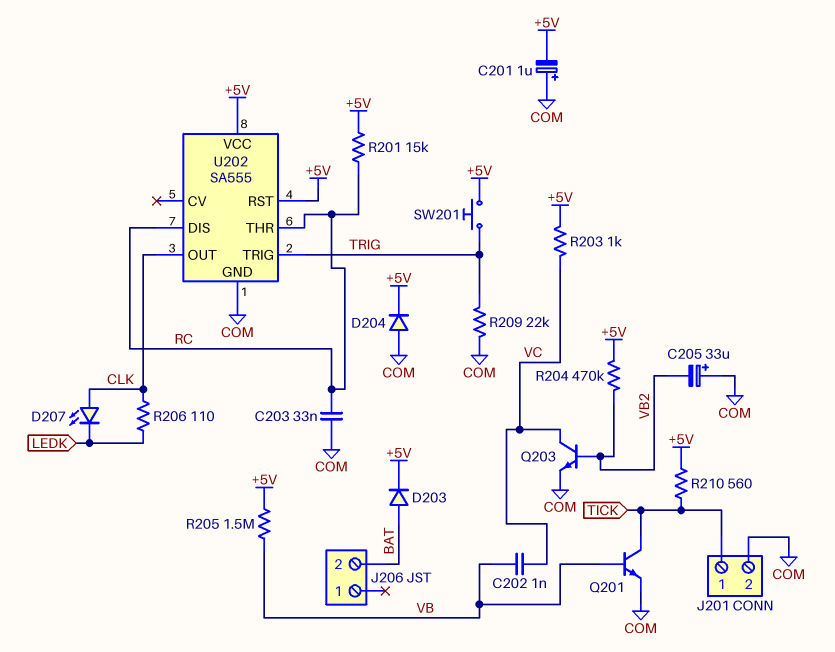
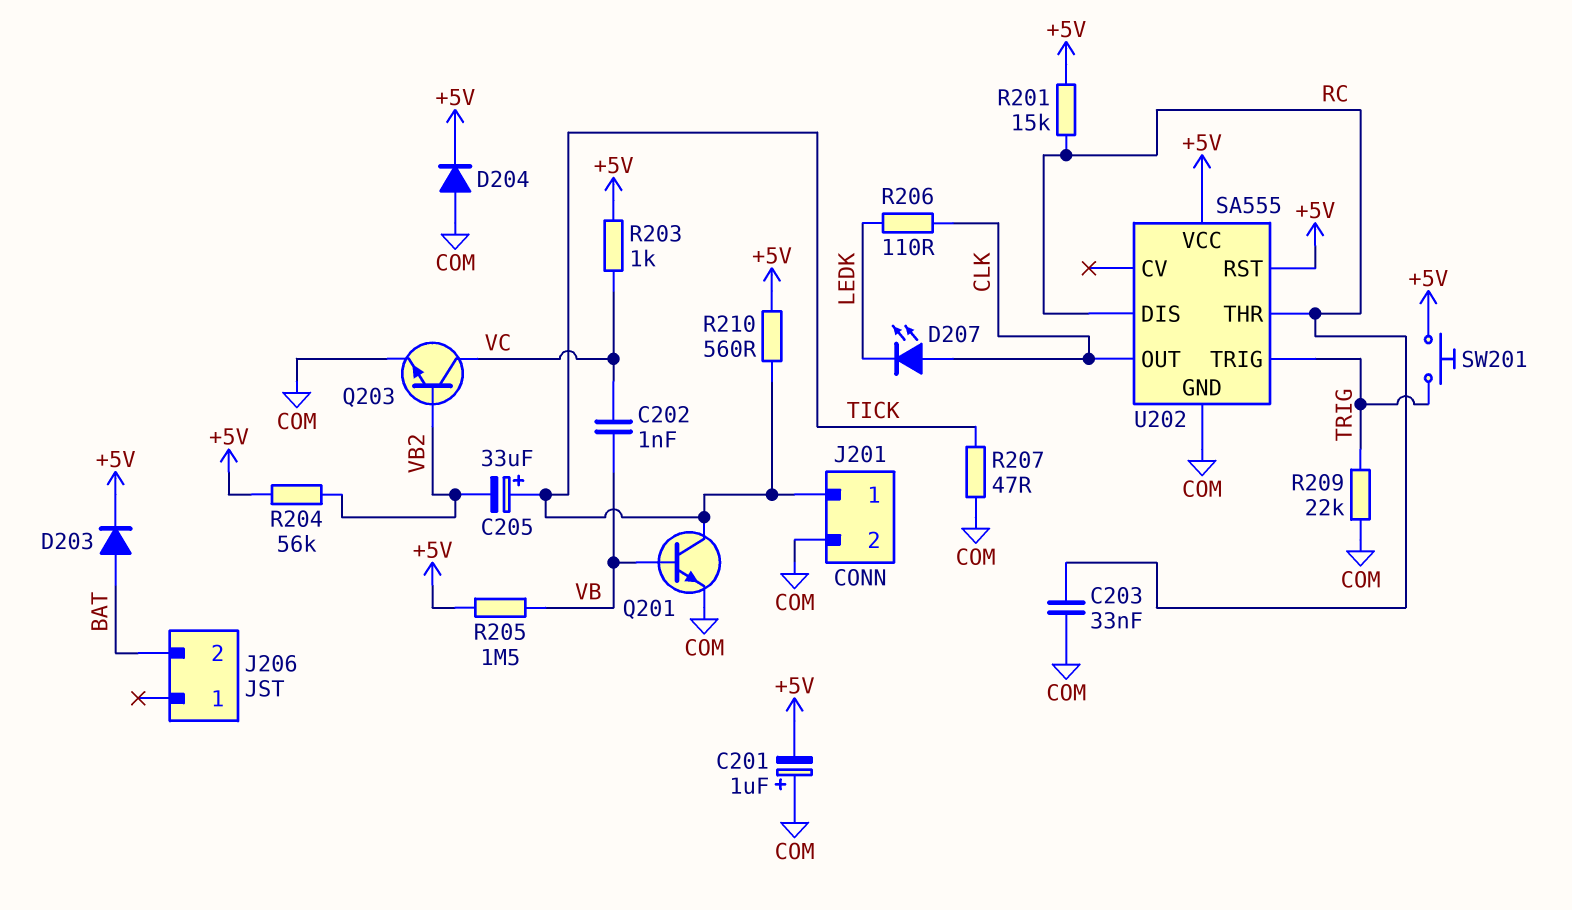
C205: 33uF (plus COM, minus VB2) -> 33uF (plus TICK, minus VB2)
R204: 470k (+5V, VB2) -> 56k (+5V, VB2)
R207: none -> 47 (COM, TICK)

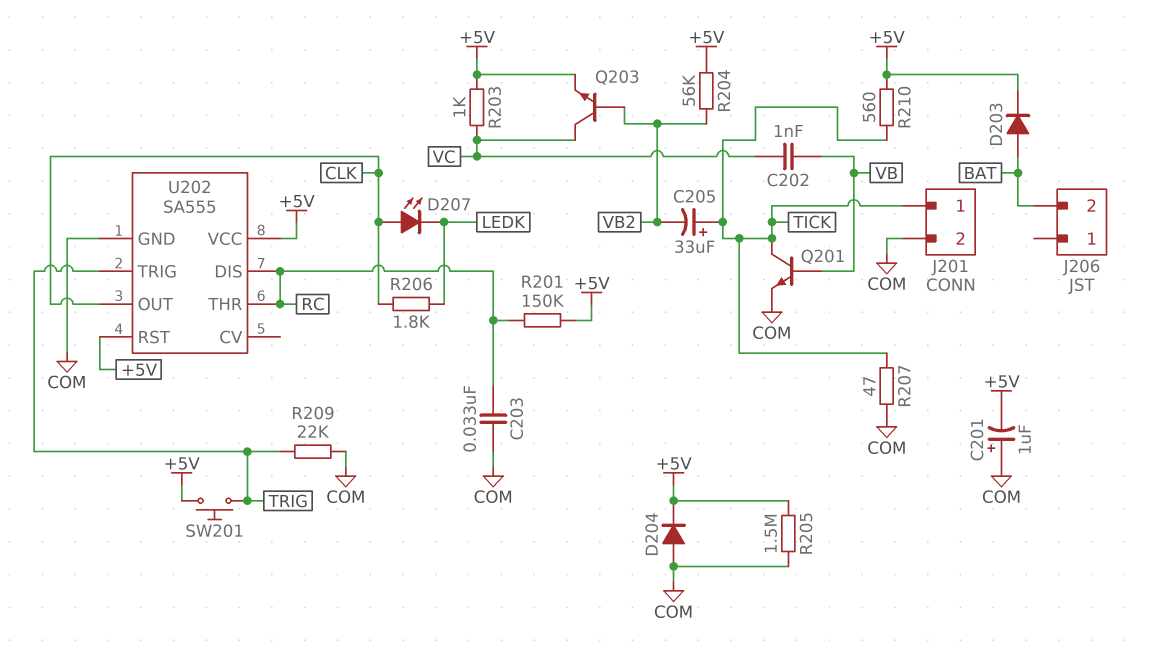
Q203: NPN (B VB2, C VC, E COM) -> NPN (B VB2, C VC, E +5V)
R201: 15k (+5V, RC) -> 150k (+5V, RC)
R205: 1.5M (+5V, VB) -> 1.5M (+5V, COM)
R206: 110 (CLK, LEDK) -> 1.8k (CLK, LEDK)

